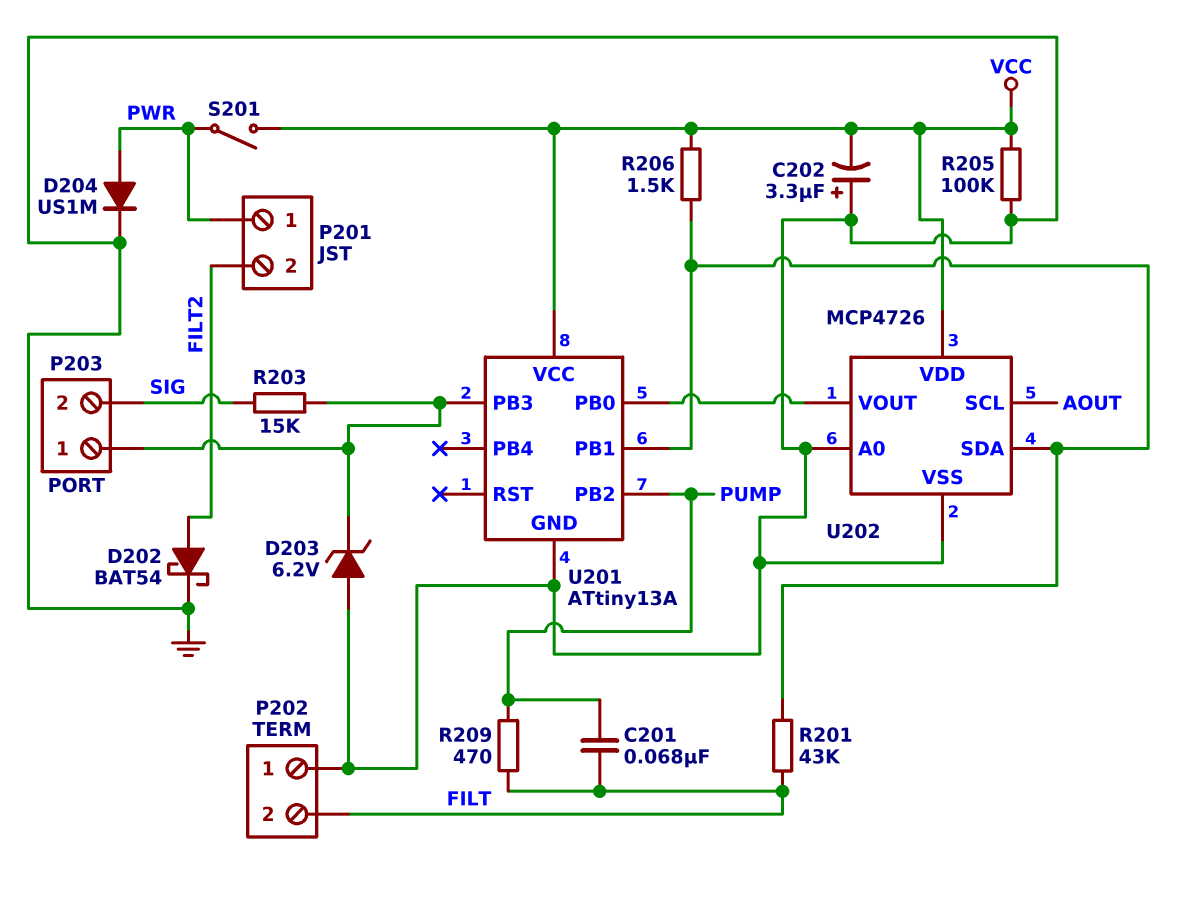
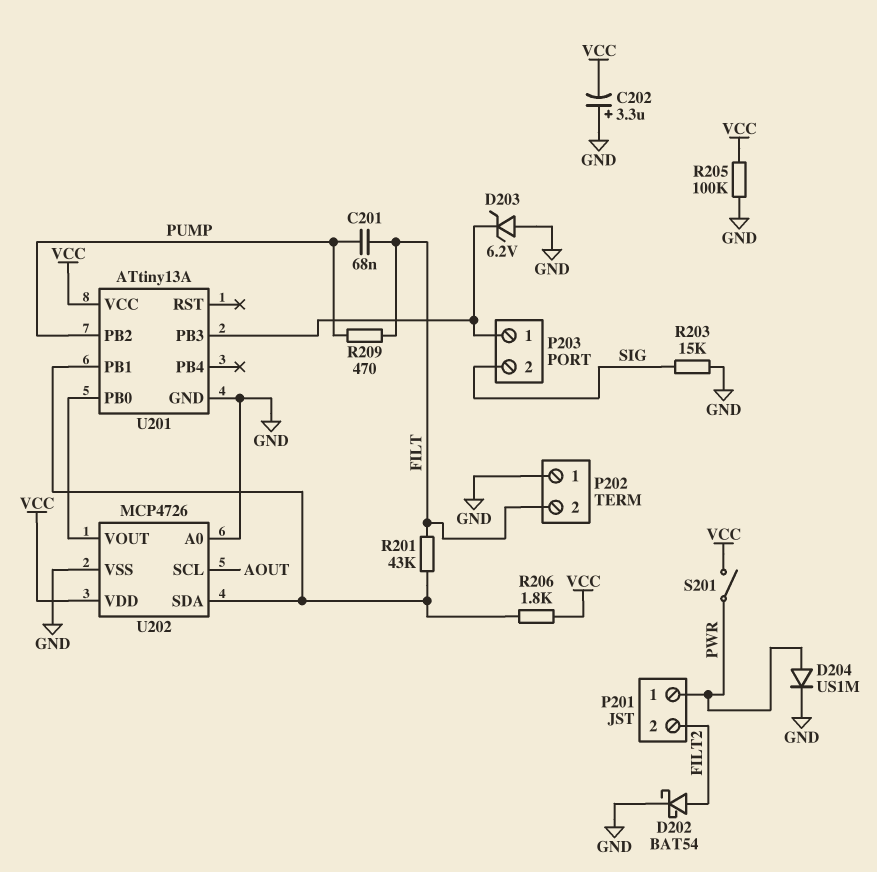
R203: 15k (P203/1, SIG) -> 15k (GND, SIG)
R206: 1.5k (U201/PB1, VCC) -> 1.8k (U201/PB1, VCC)

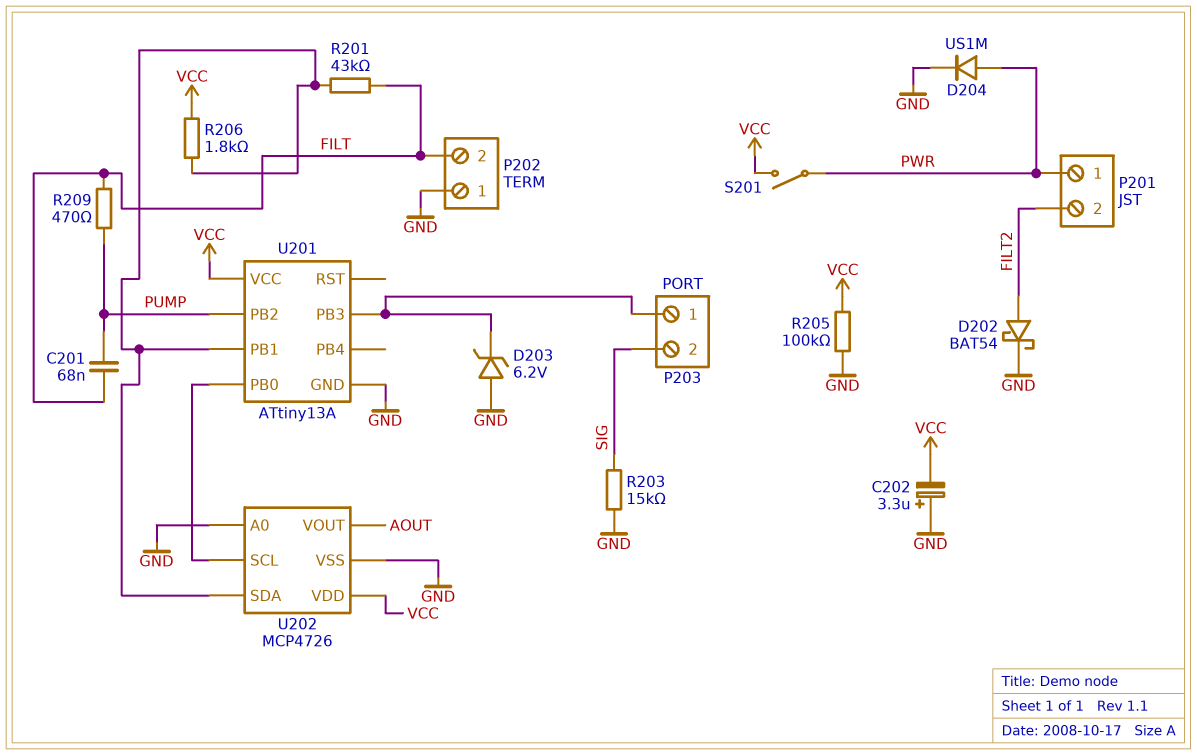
U202 pin SCL: AOUT -> U201/PB0
U202 pin VOUT: U201/PB0 -> AOUT

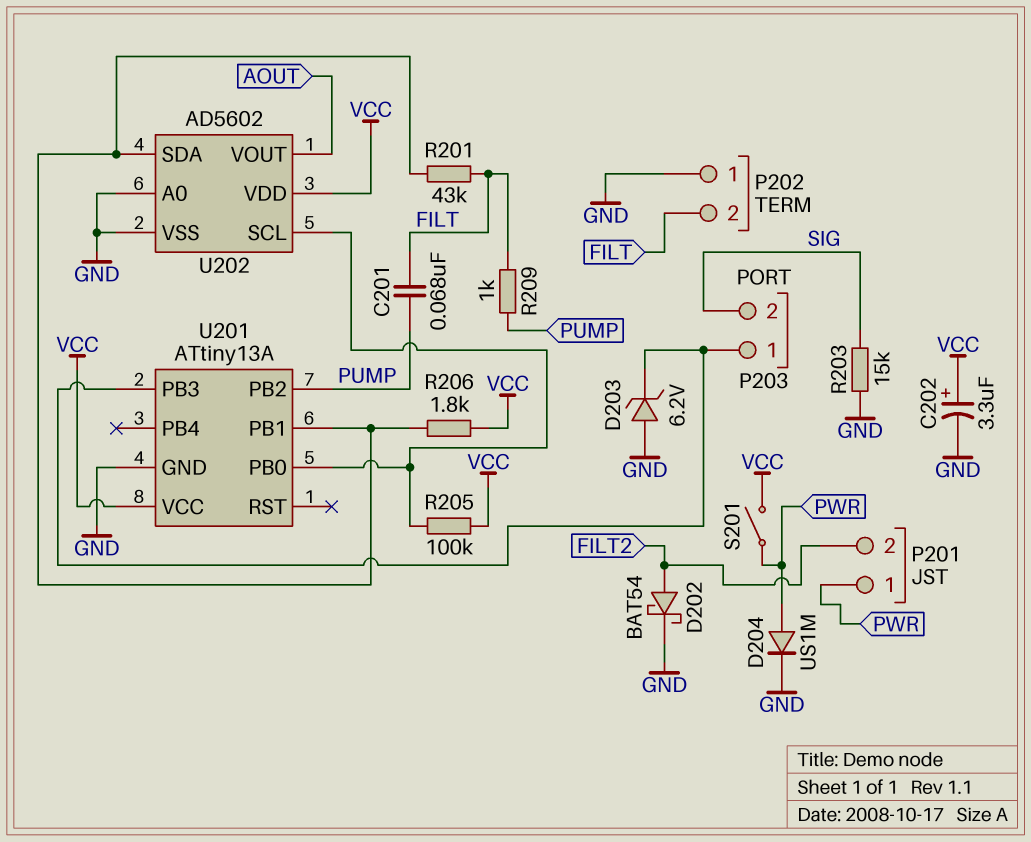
C202: 3.3uF (plus GND, minus VCC) -> 3.3uF (plus VCC, minus GND)
R205: 100k (GND, VCC) -> 100k (U201/PB0, VCC)
R209: 470 (FILT, PUMP) -> 1k (FILT, PUMP)
U202: MCP4726 -> AD5602

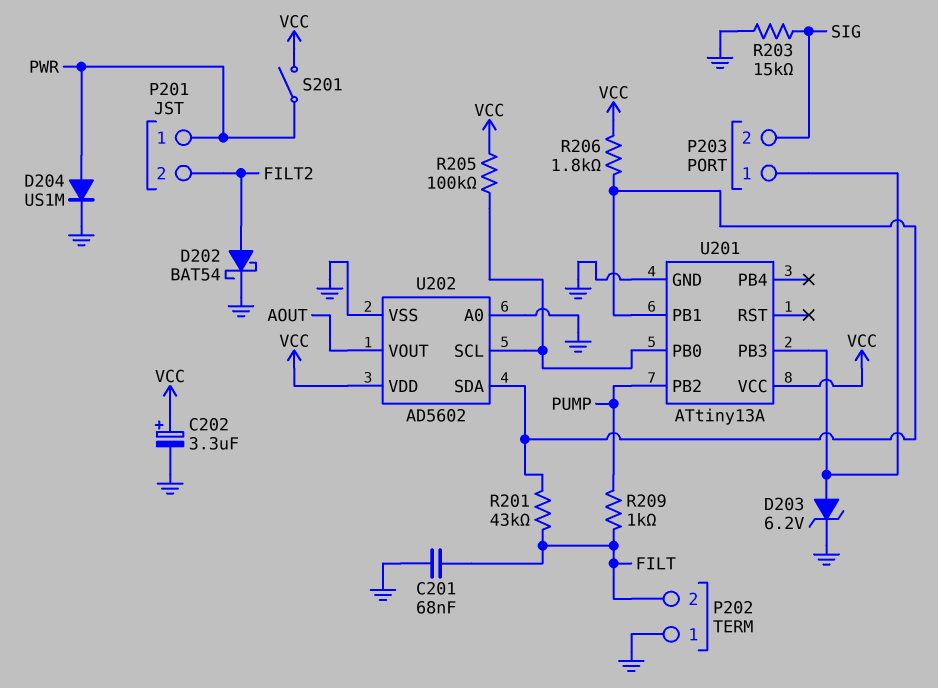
C201: 68nF (FILT, PUMP) -> 68nF (FILT, GND)
D203: zener 6.2V (A GND, K P203/1) -> zener 6.2V (A P203/1, K GND)

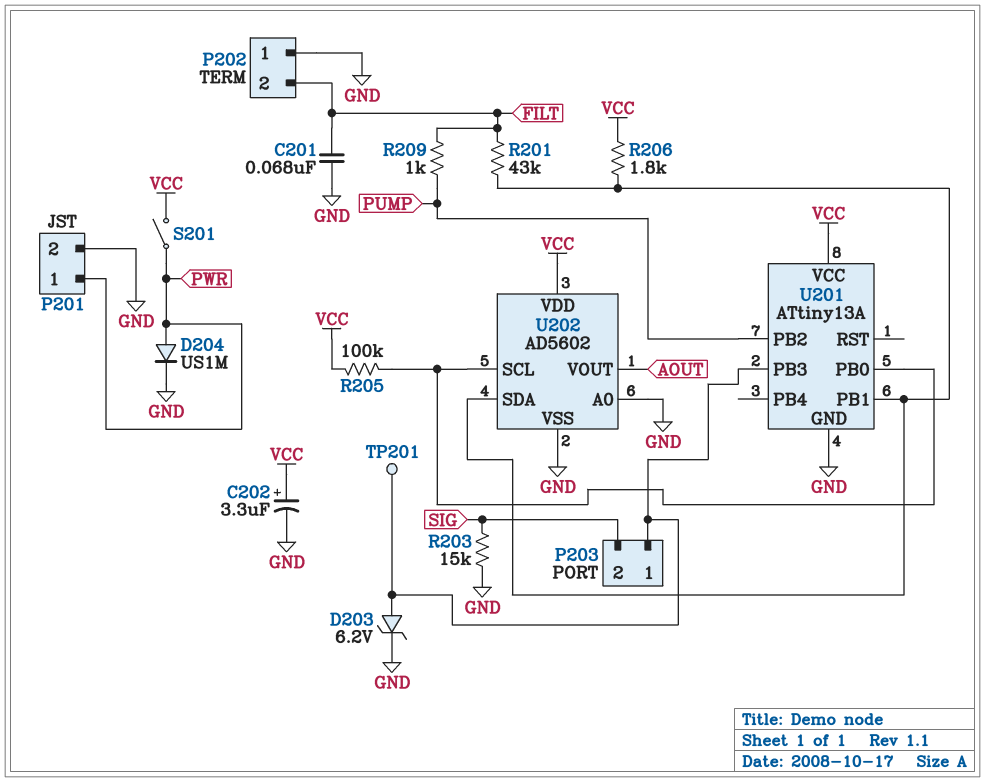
D202: schottky BAT54 (A FILT2, K GND) -> none
P201 pin 2: FILT2 -> GND
TP201: none -> test point (P203/1)

